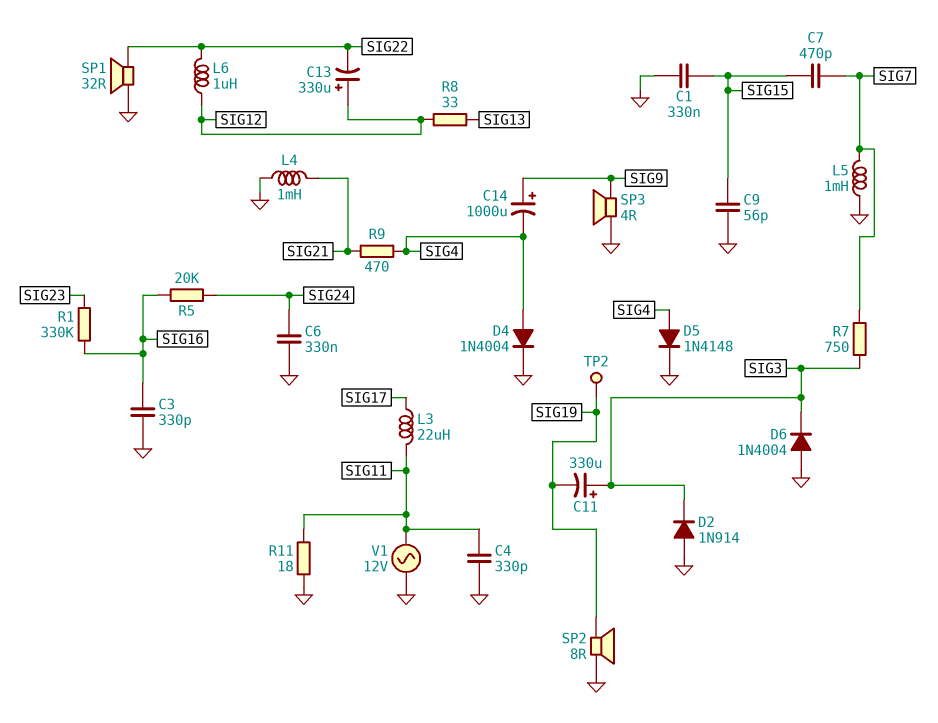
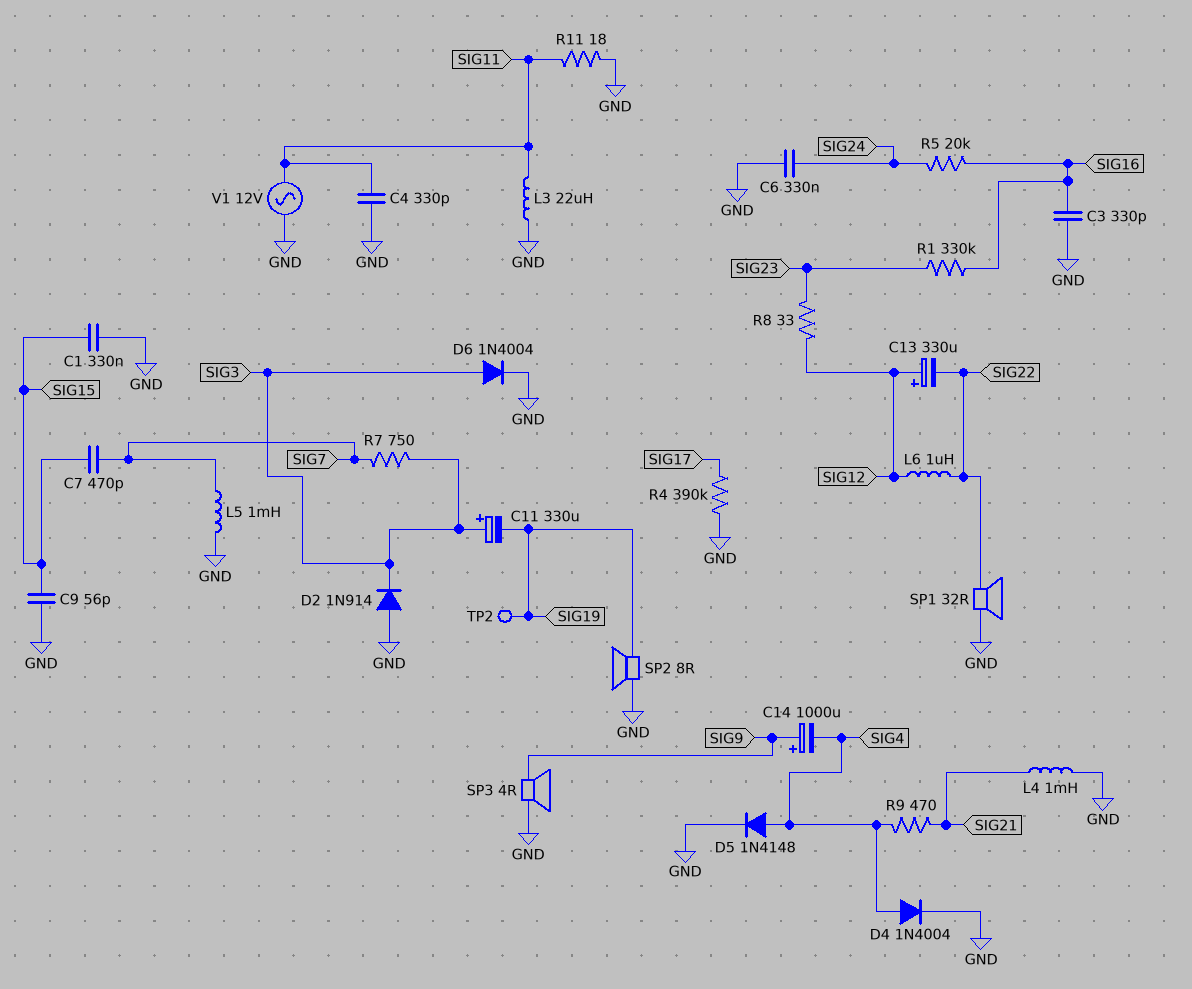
D6: diode 1N4004 (A GND, K SIG3) -> diode 1N4004 (A SIG3, K GND)
L3: 22uH (SIG11, SIG17) -> 22uH (GND, SIG11)
R4: none -> 390k (GND, SIG17)
R8: 33 (SIG12, SIG13) -> 33 (SIG12, SIG23)

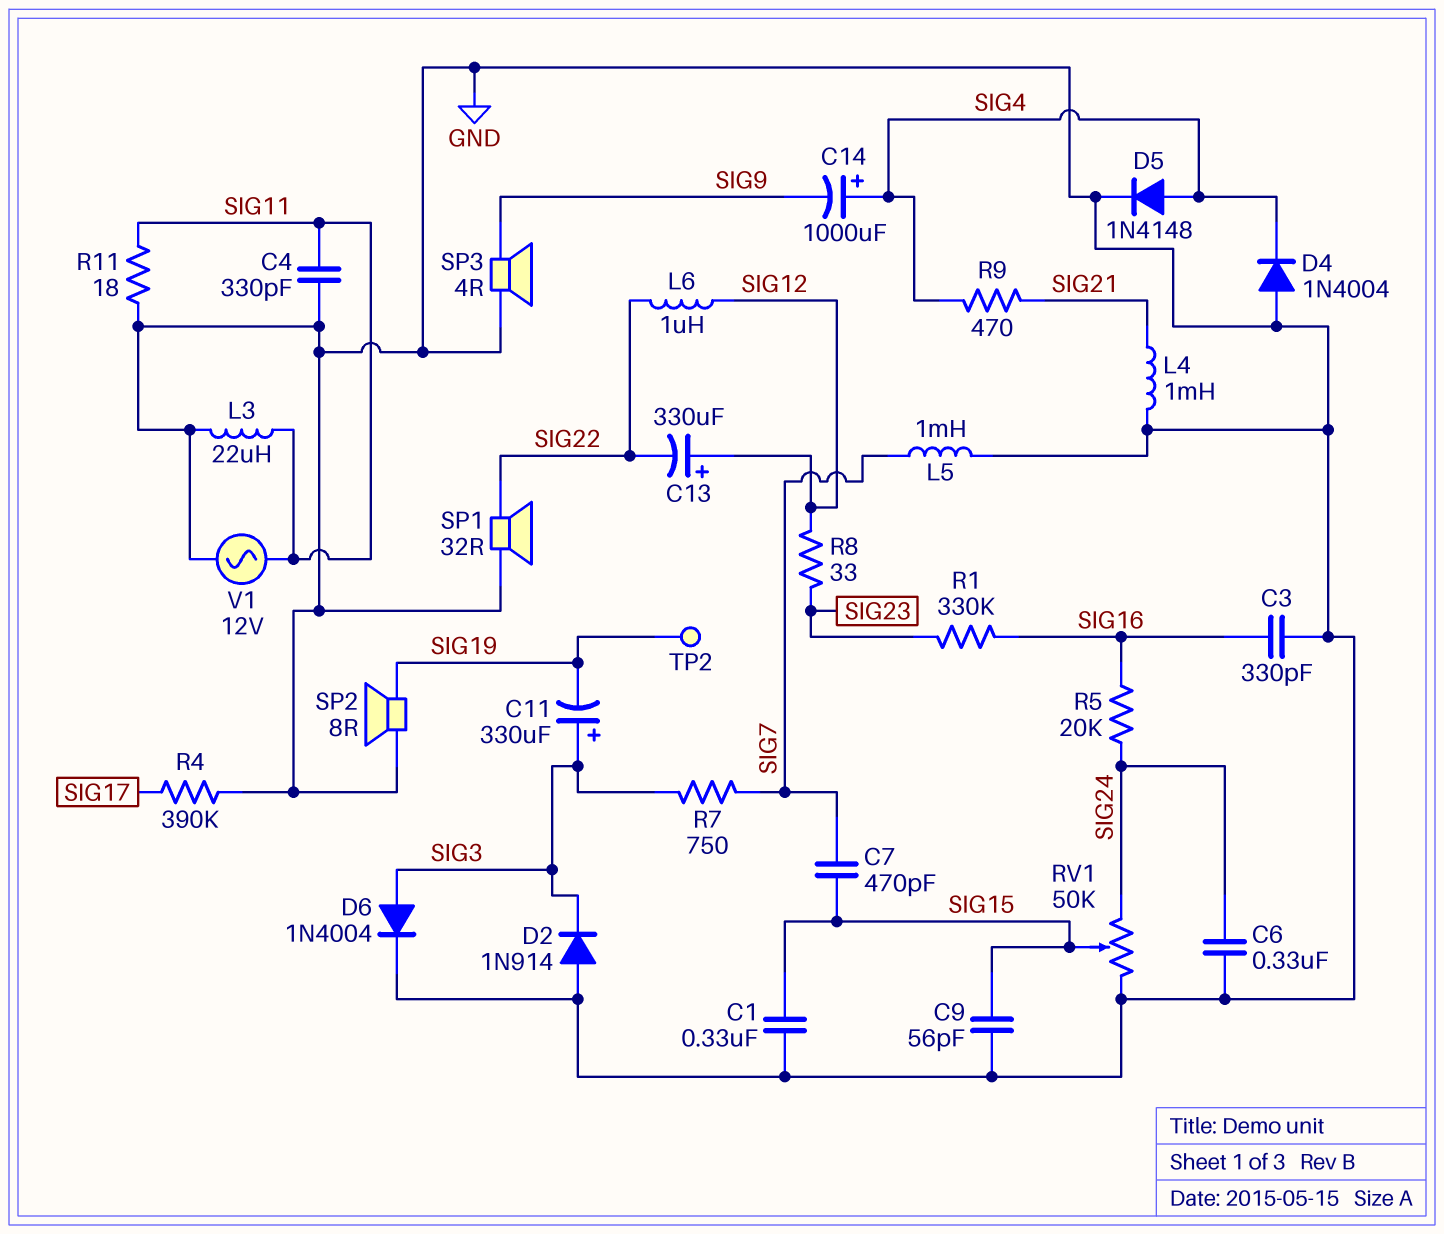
C14: 1000uF (plus SIG9, minus SIG4) -> 1000uF (plus SIG4, minus SIG9)
D4: diode 1N4004 (A SIG4, K GND) -> diode 1N4004 (A GND, K SIG4)
RV1: none -> 50k (GND, SIG24, wiper SIG15)

